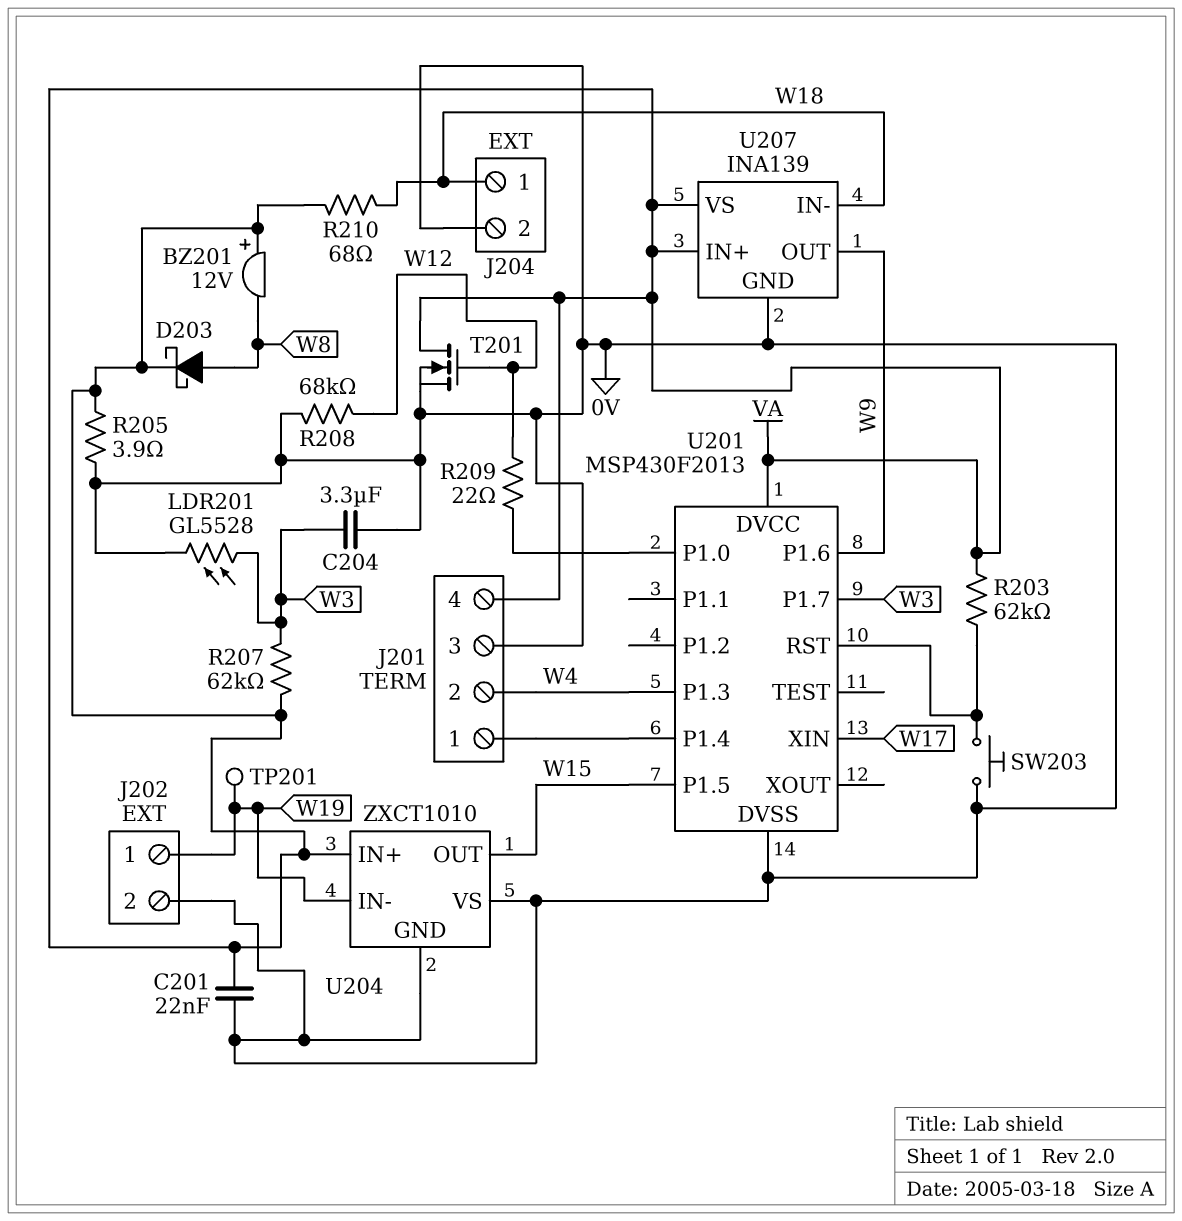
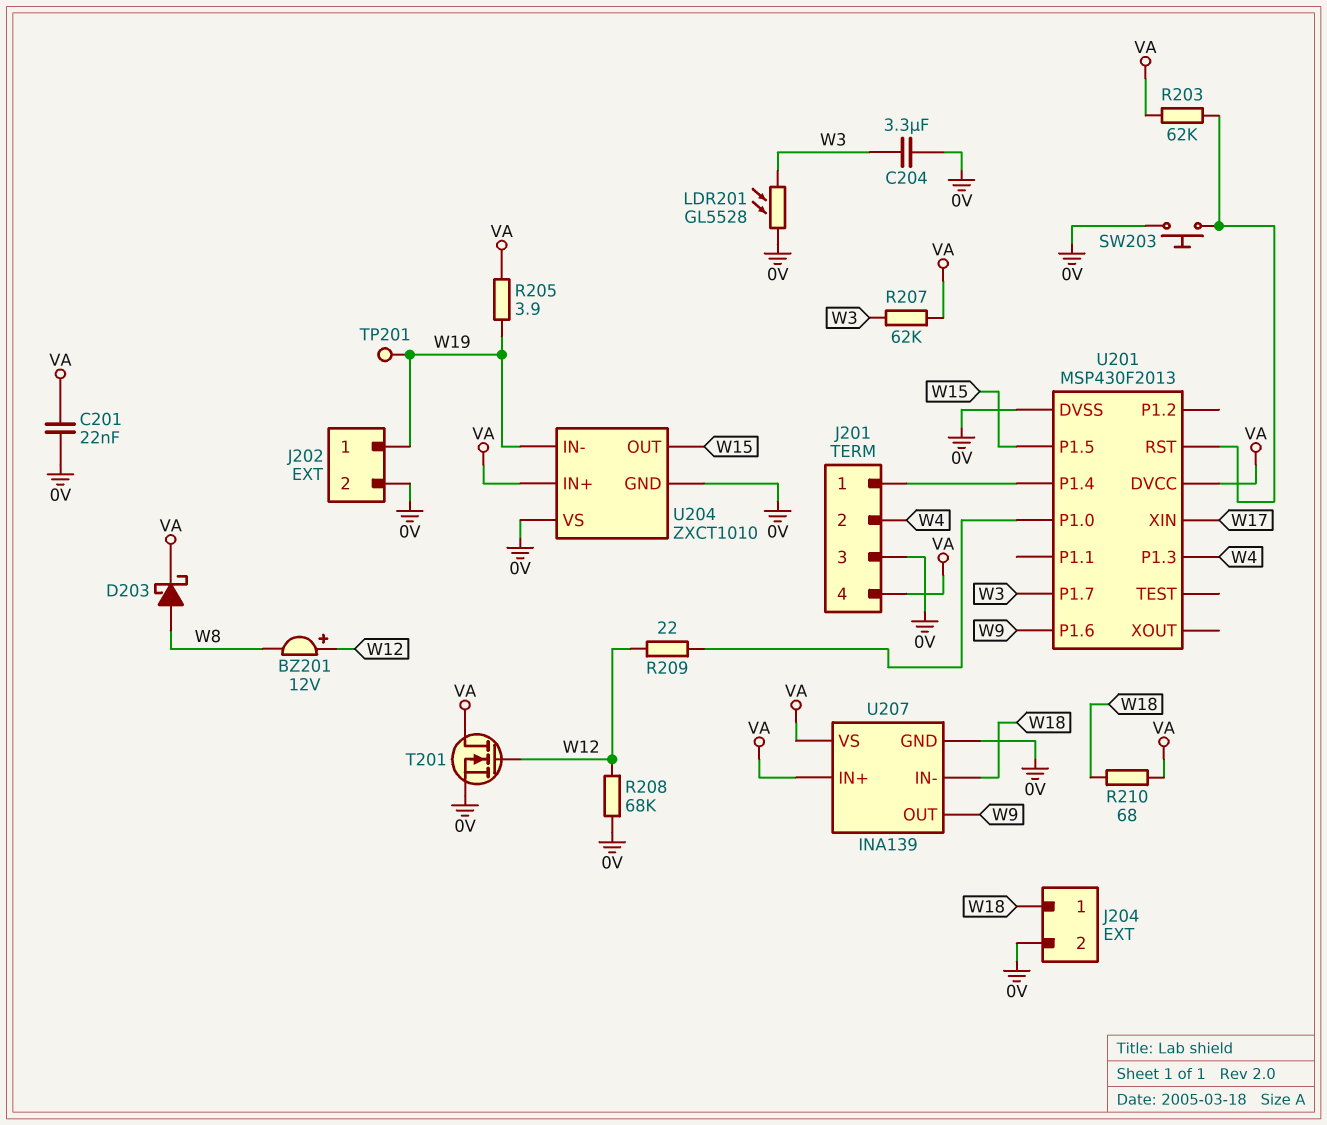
BZ201: buzzer 12V (plus VA, minus W8) -> buzzer 12V (plus W12, minus W8)
R205: 3.9 (0V, VA) -> 3.9 (VA, W19)

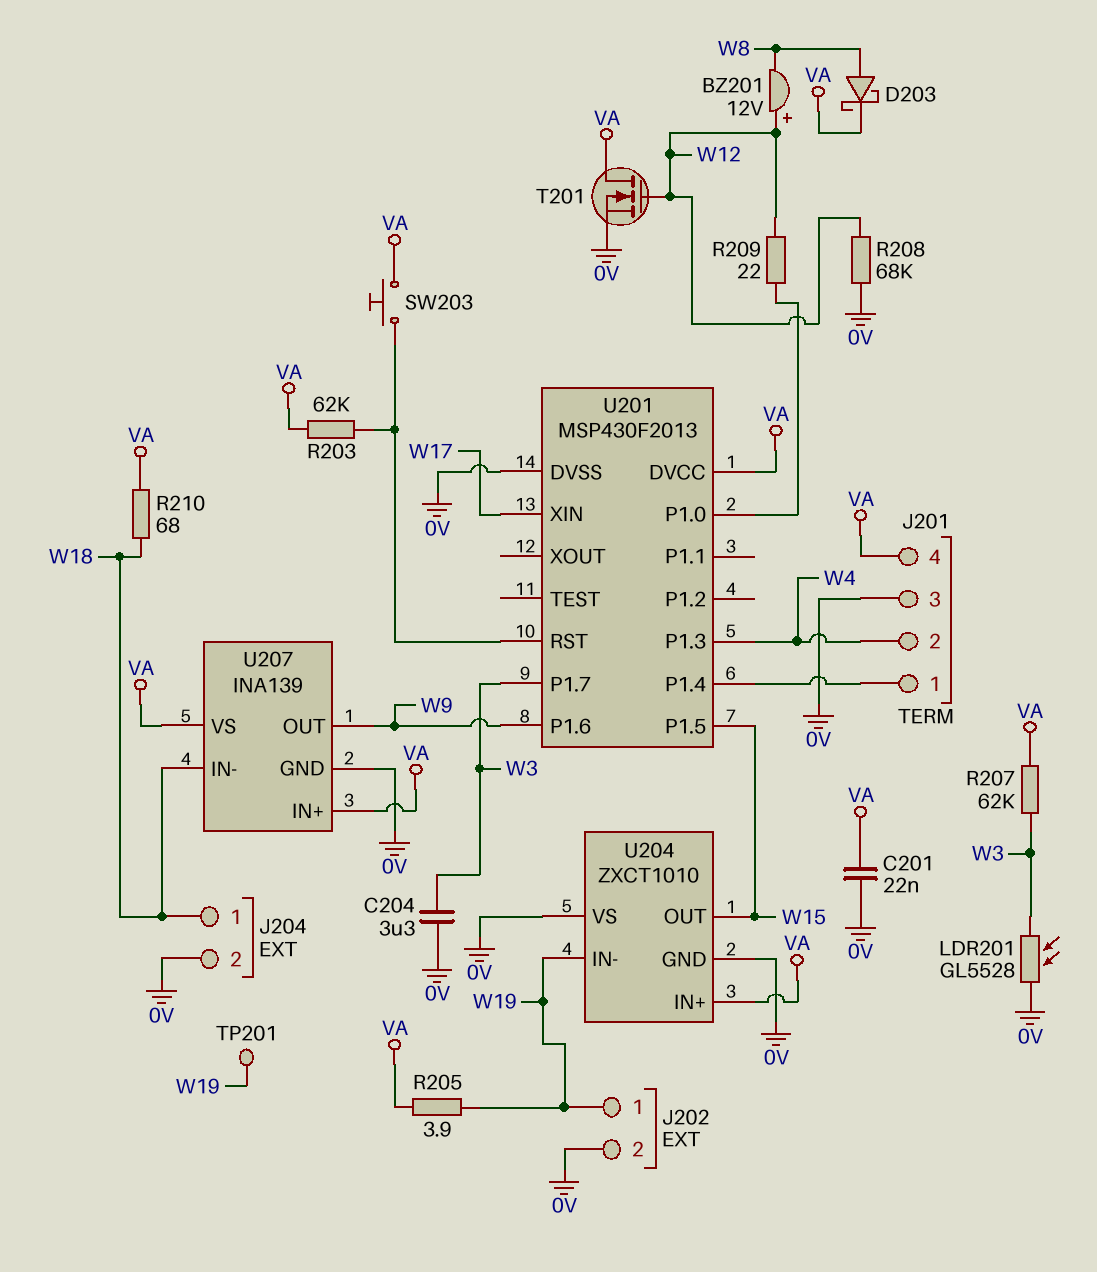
SW203: button (0V, U201/RST) -> button (U201/RST, VA)

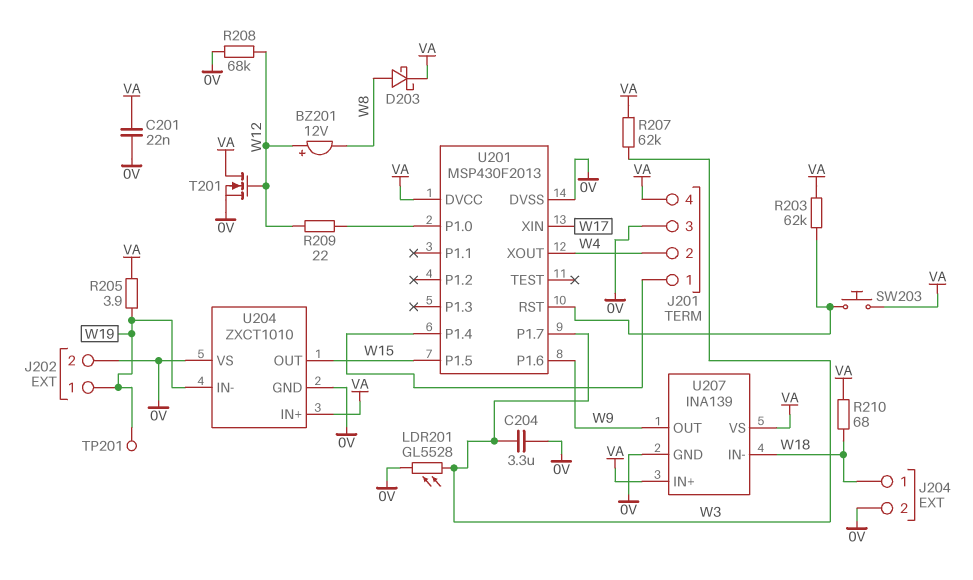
U201 pin P1.3: W4 -> none
U201 pin XOUT: none -> W4

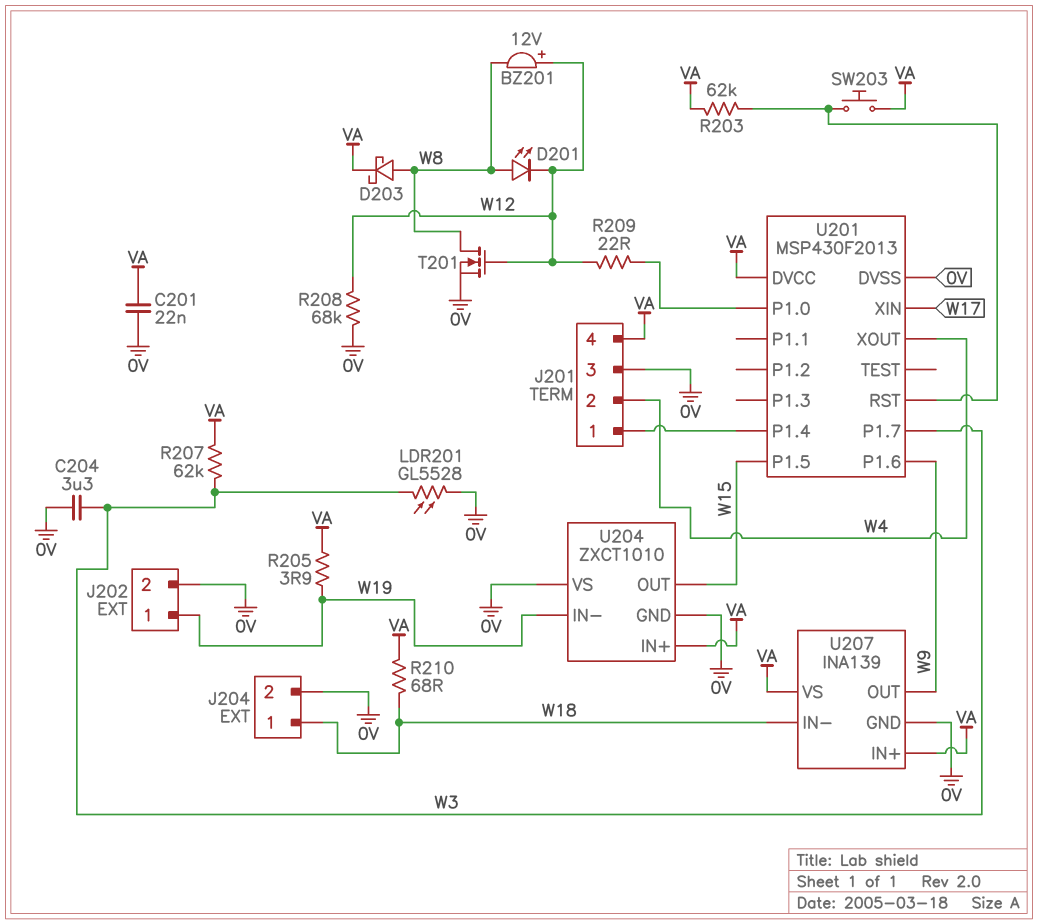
D201: none -> LED (A W8, K W12)
T201: NMOS (G W12, D VA, S 0V) -> NMOS (G W12, D W8, S 0V)
TP201: test point (W19) -> none

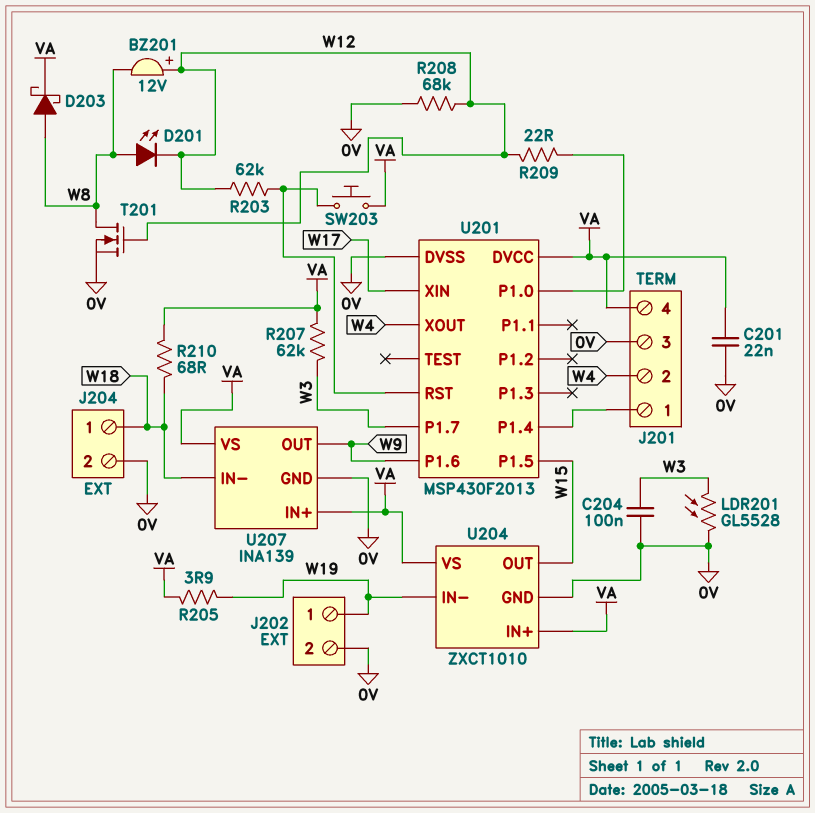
C204: 3.3uF (0V, W3) -> 100nF (0V, W3)
R203: 62k (U201/RST, VA) -> 62k (U201/RST, W12)
U204 pin VS: 0V -> VA

